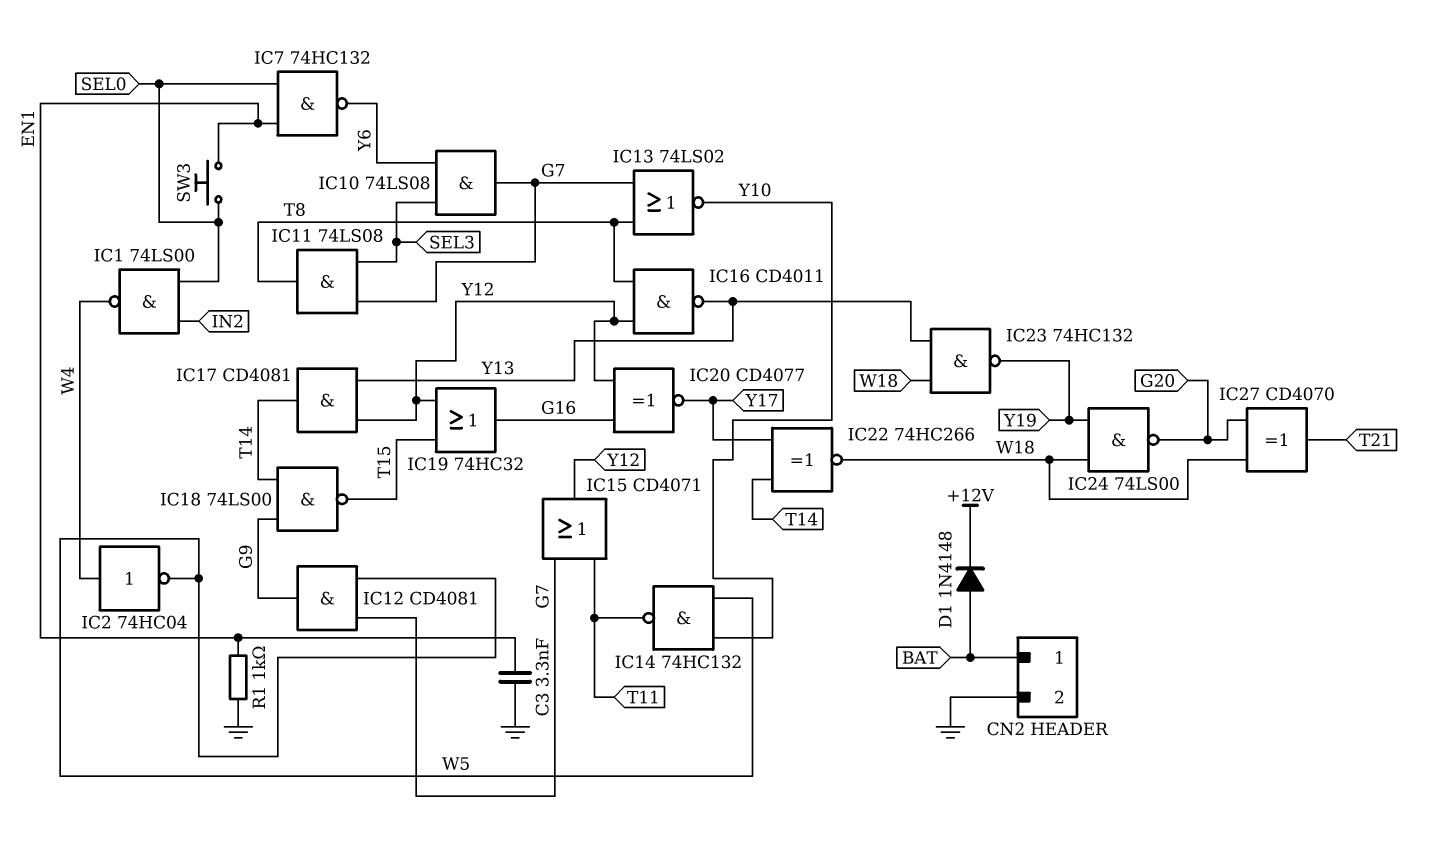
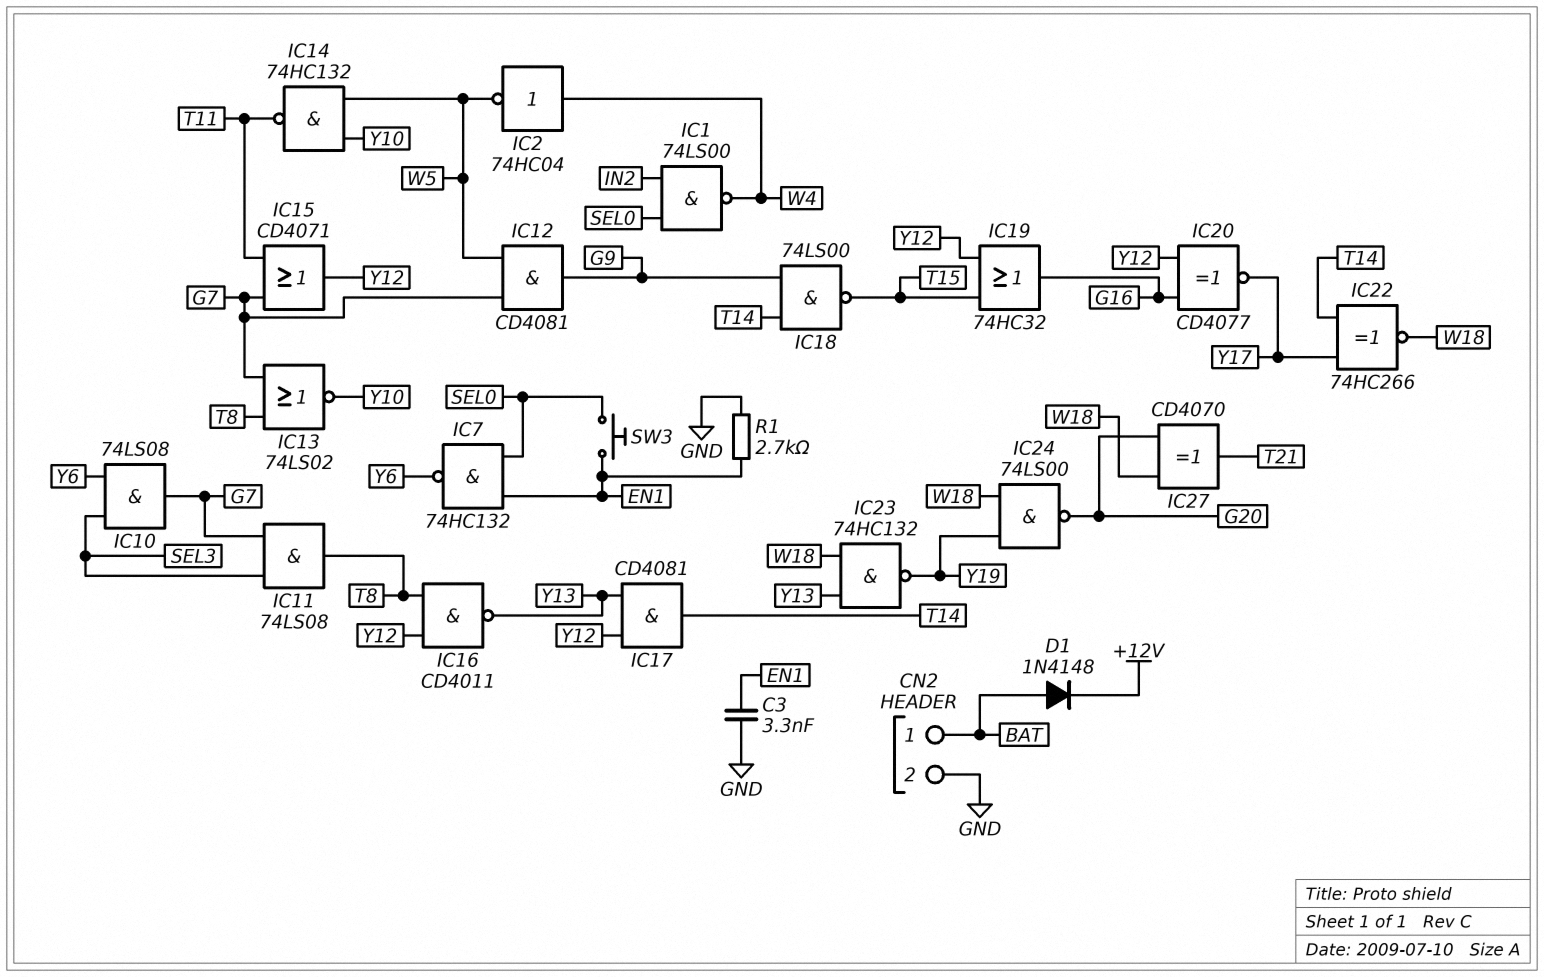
R1: 1k (EN1, GND) -> 2.7k (EN1, GND)

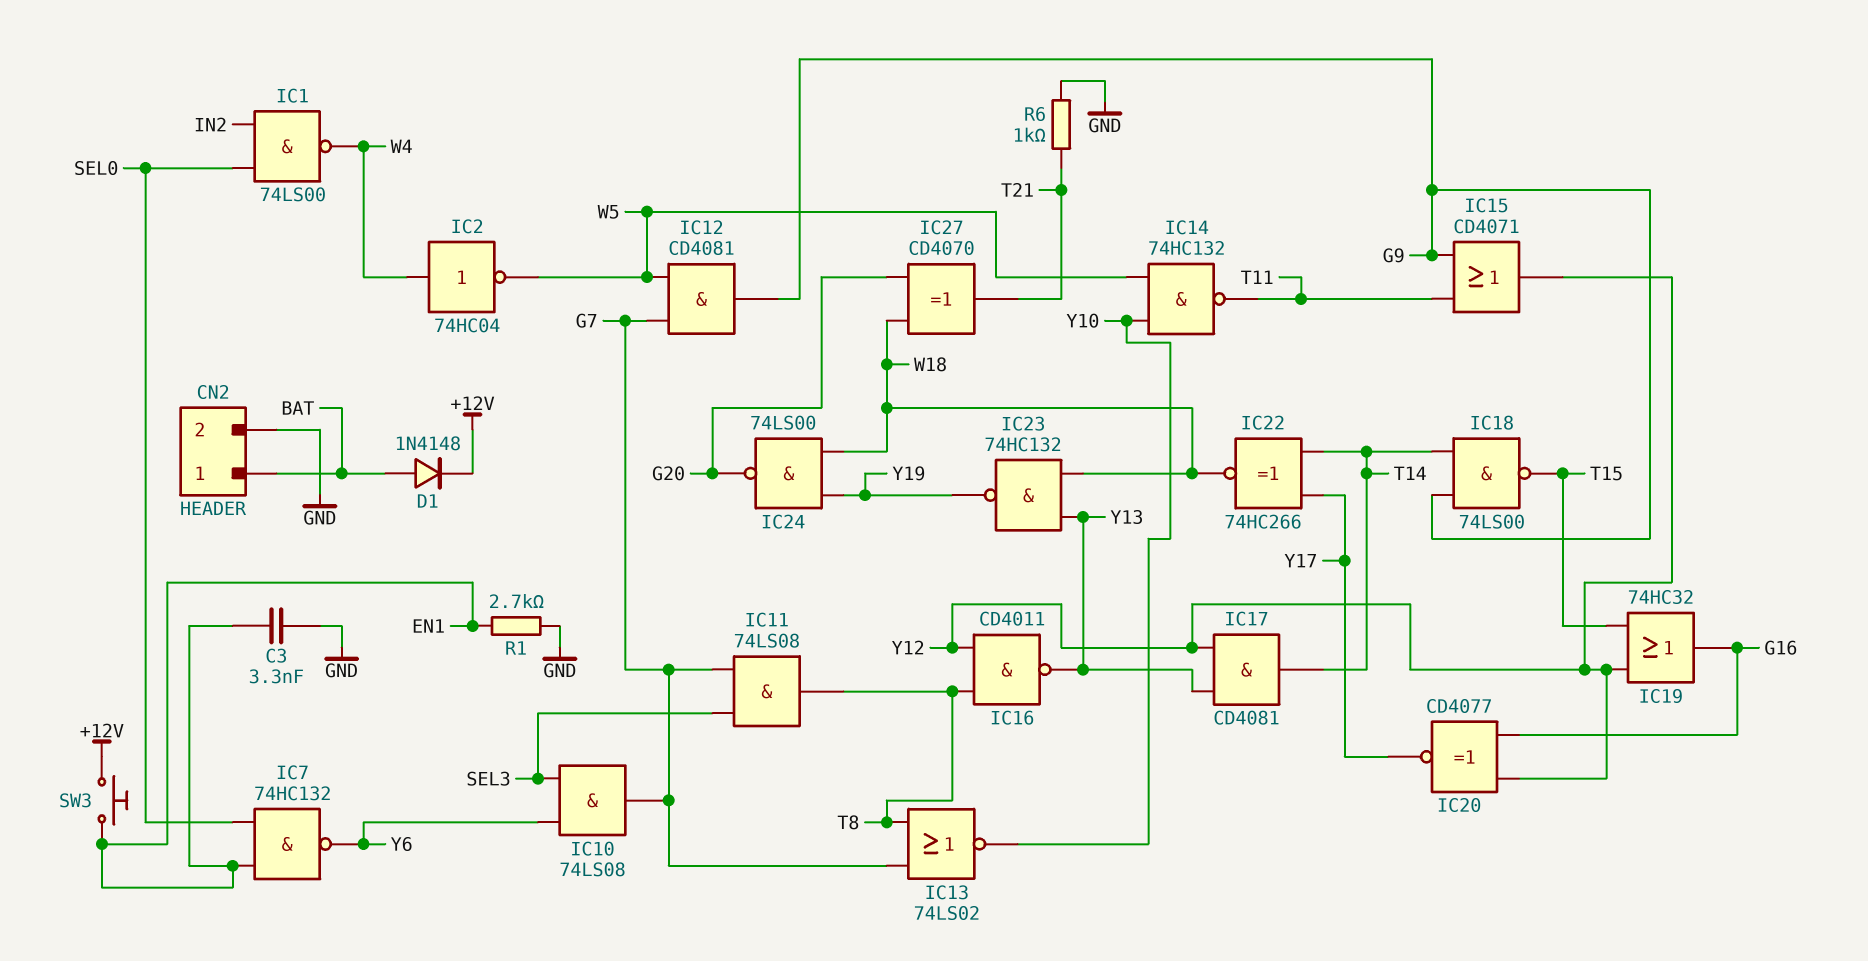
IC15: OR CD4071 (in G7, in T11, out Y12) -> OR CD4071 (in G9, in T11, out Y12)
R6: none -> 1k (GND, T21)
SW3: button (EN1, SEL0) -> button (+12V, EN1)

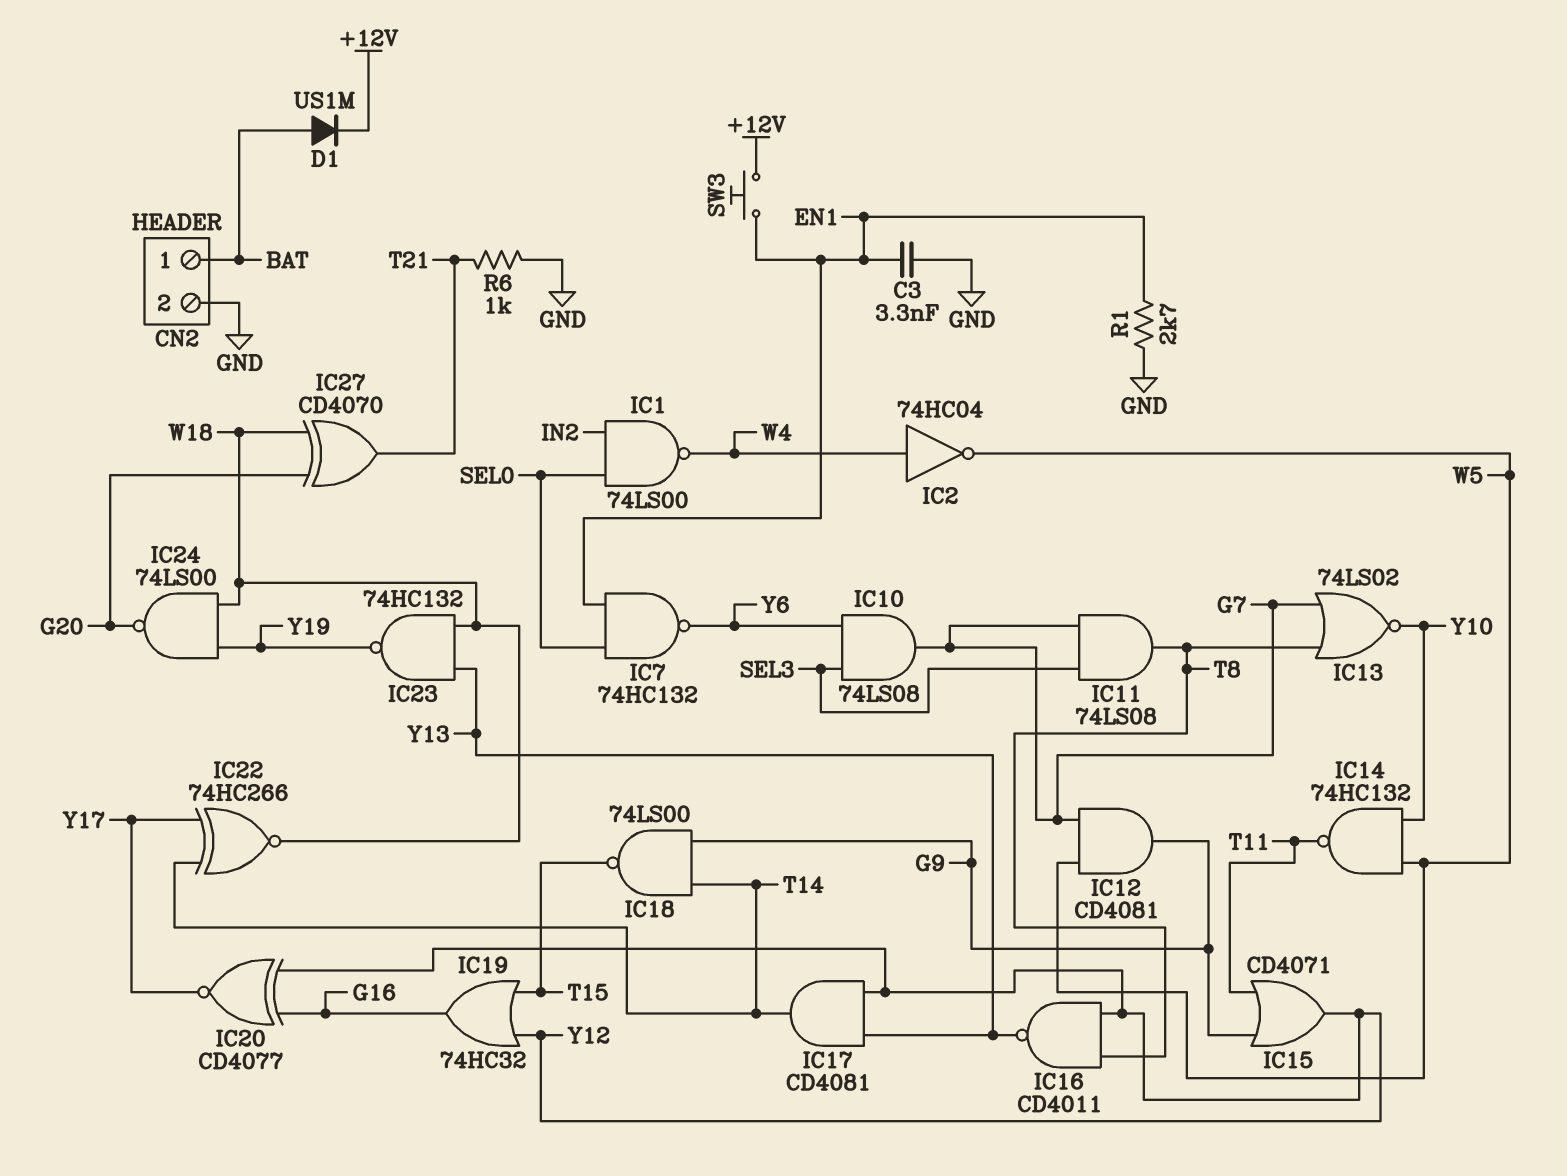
D1: diode 1N4148 (A BAT, K +12V) -> diode US1M (A BAT, K +12V)

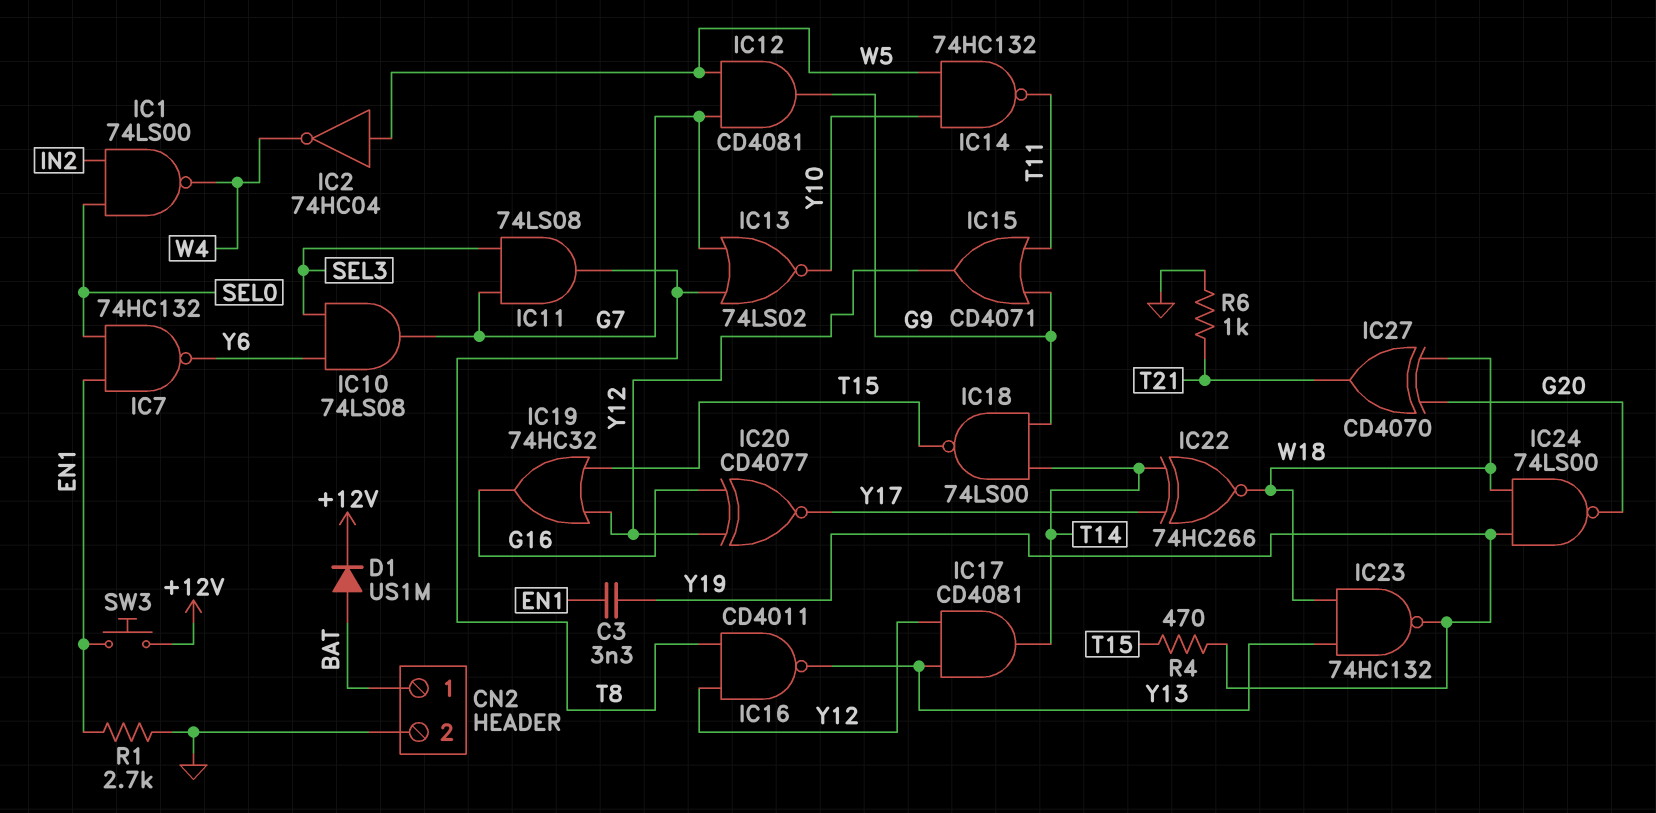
C3: 3.3nF (EN1, GND) -> 3.3nF (EN1, Y19)
IC2: NOT 74HC04 (in W4, out W5) -> NOT 74HC04 (in W5, out W4)
R4: none -> 470 (T15, Y19)

